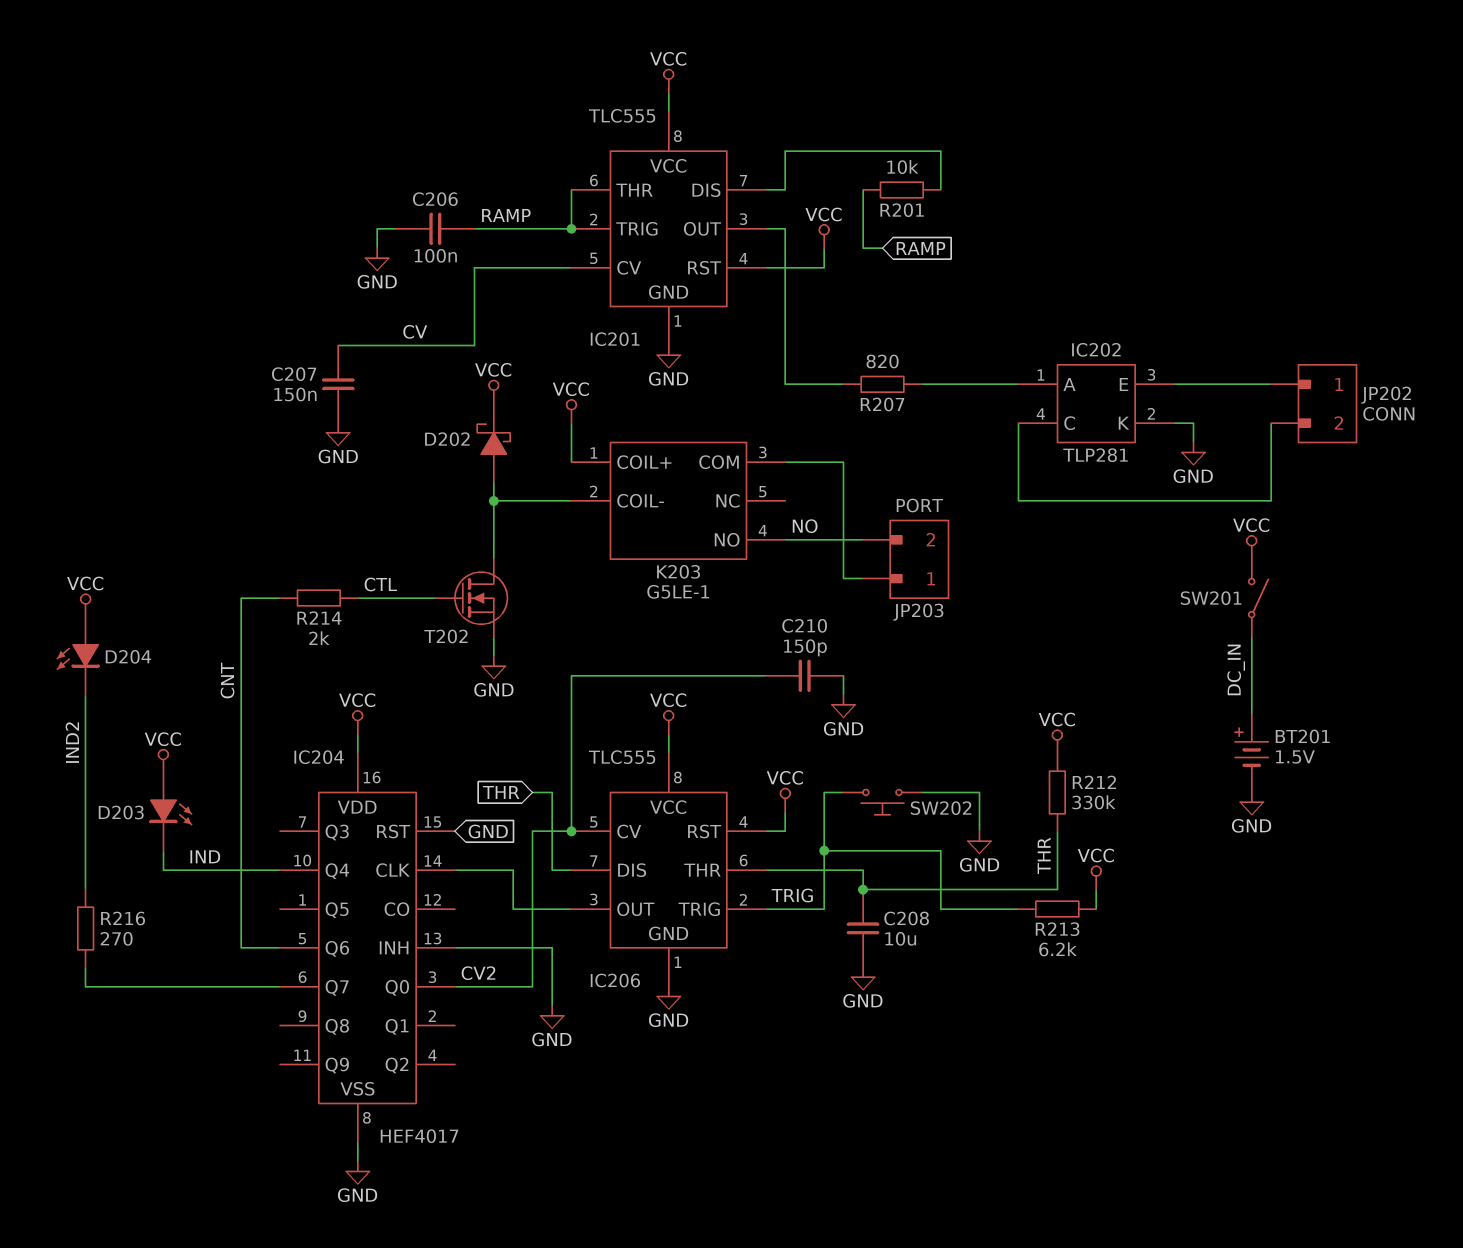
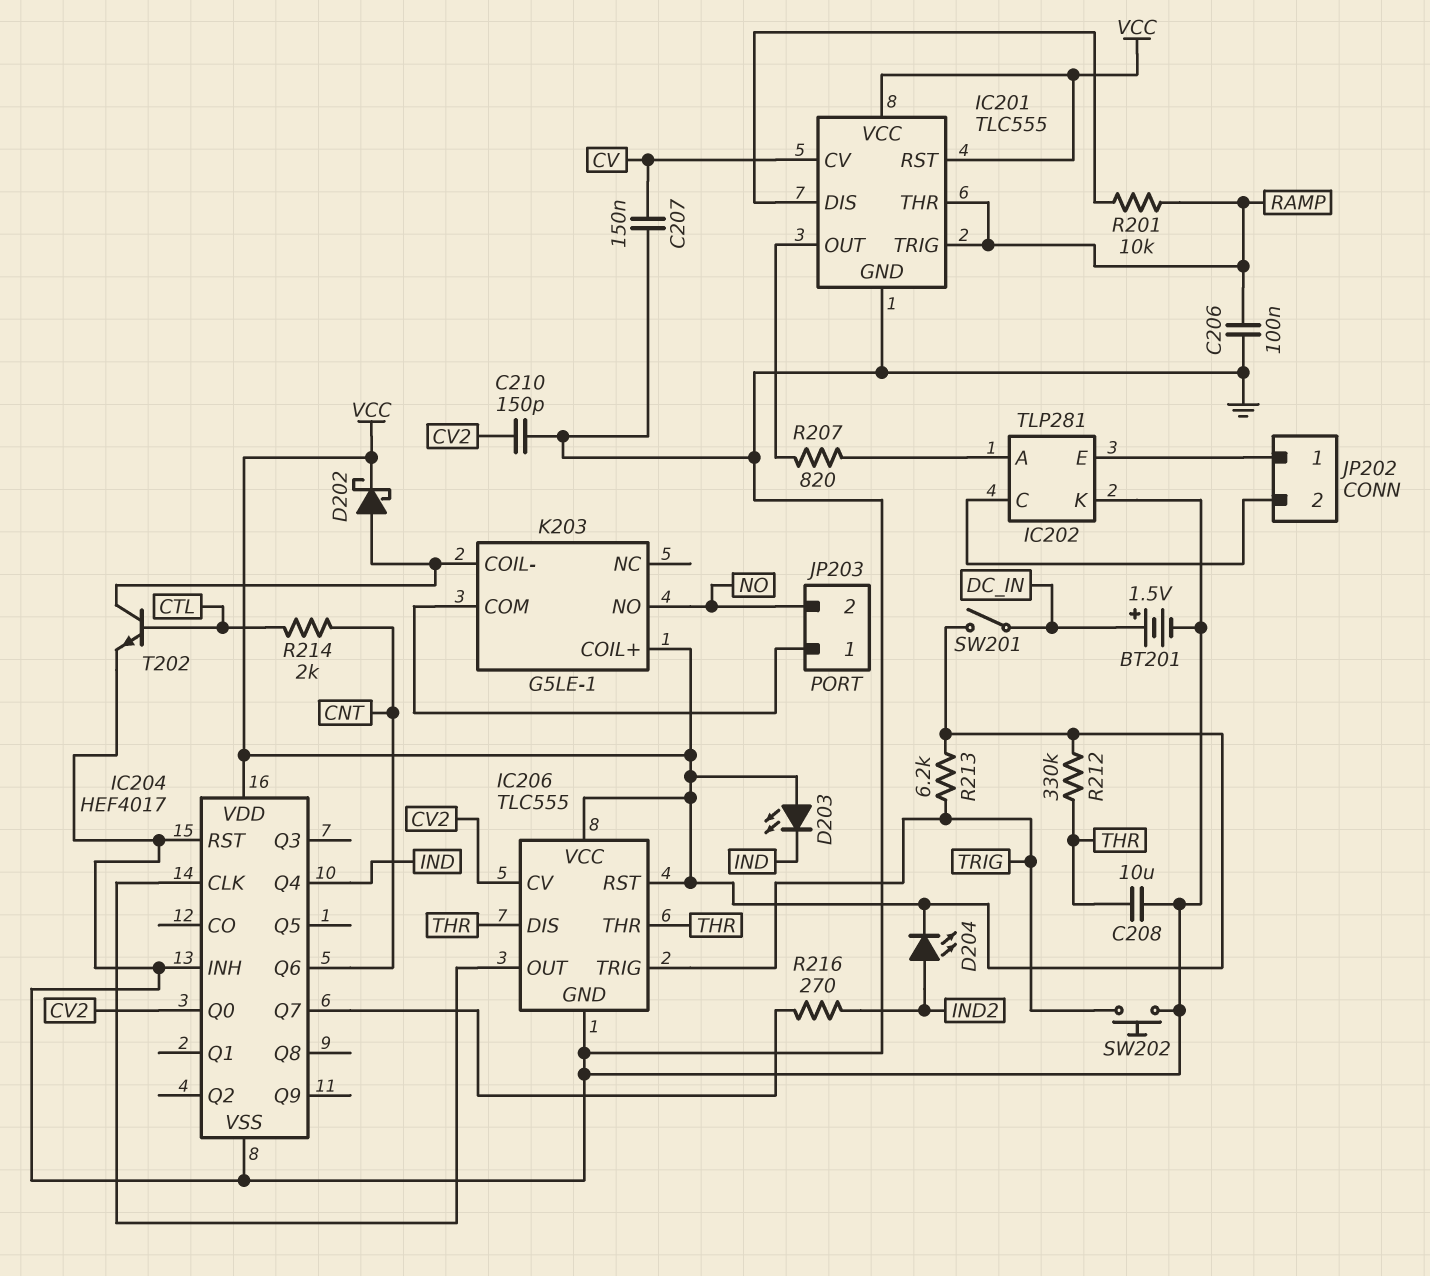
D204: LED (A VCC, K IND2) -> LED (A IND2, K VCC)
T202: NMOS (G CTL, D K203/COIL-, S GND) -> NPN (B CTL, C K203/COIL-, E GND)

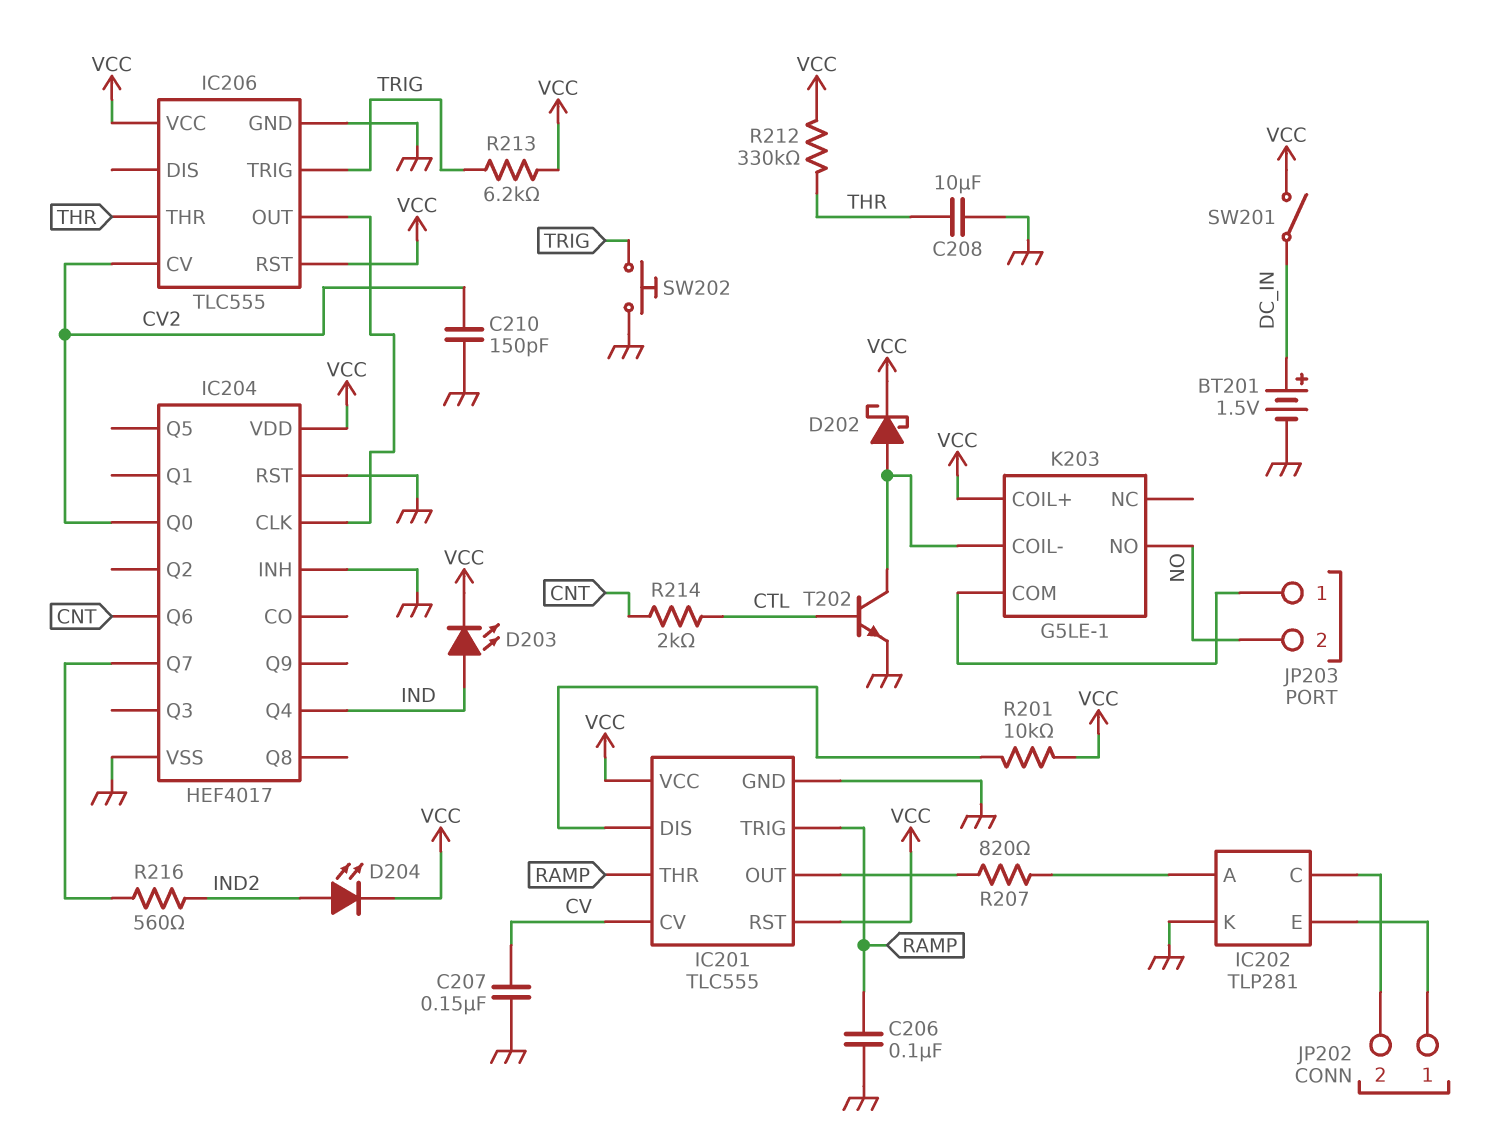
D203: LED (A VCC, K IND) -> LED (A IND, K VCC)
IC206 pin DIS: THR -> none
R201: 10k (IC201/DIS, RAMP) -> 10k (IC201/DIS, VCC)
R216: 270 (IC204/Q7, IND2) -> 560 (IC204/Q7, IND2)

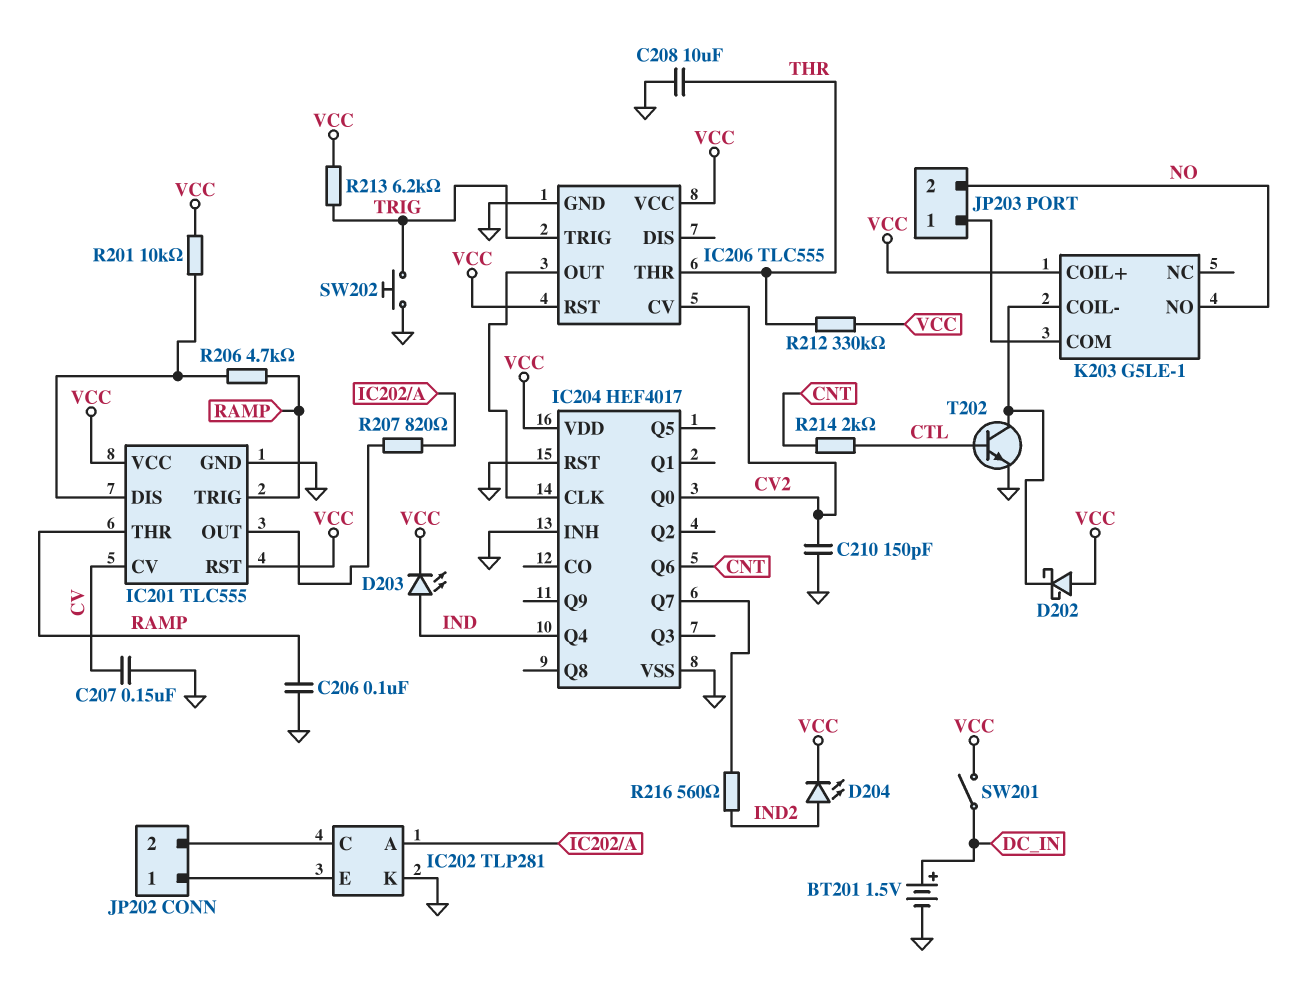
D202: schottky (A K203/COIL-, K VCC) -> schottky (A VCC, K K203/COIL-)
R206: none -> 4.7k (IC201/DIS, RAMP)

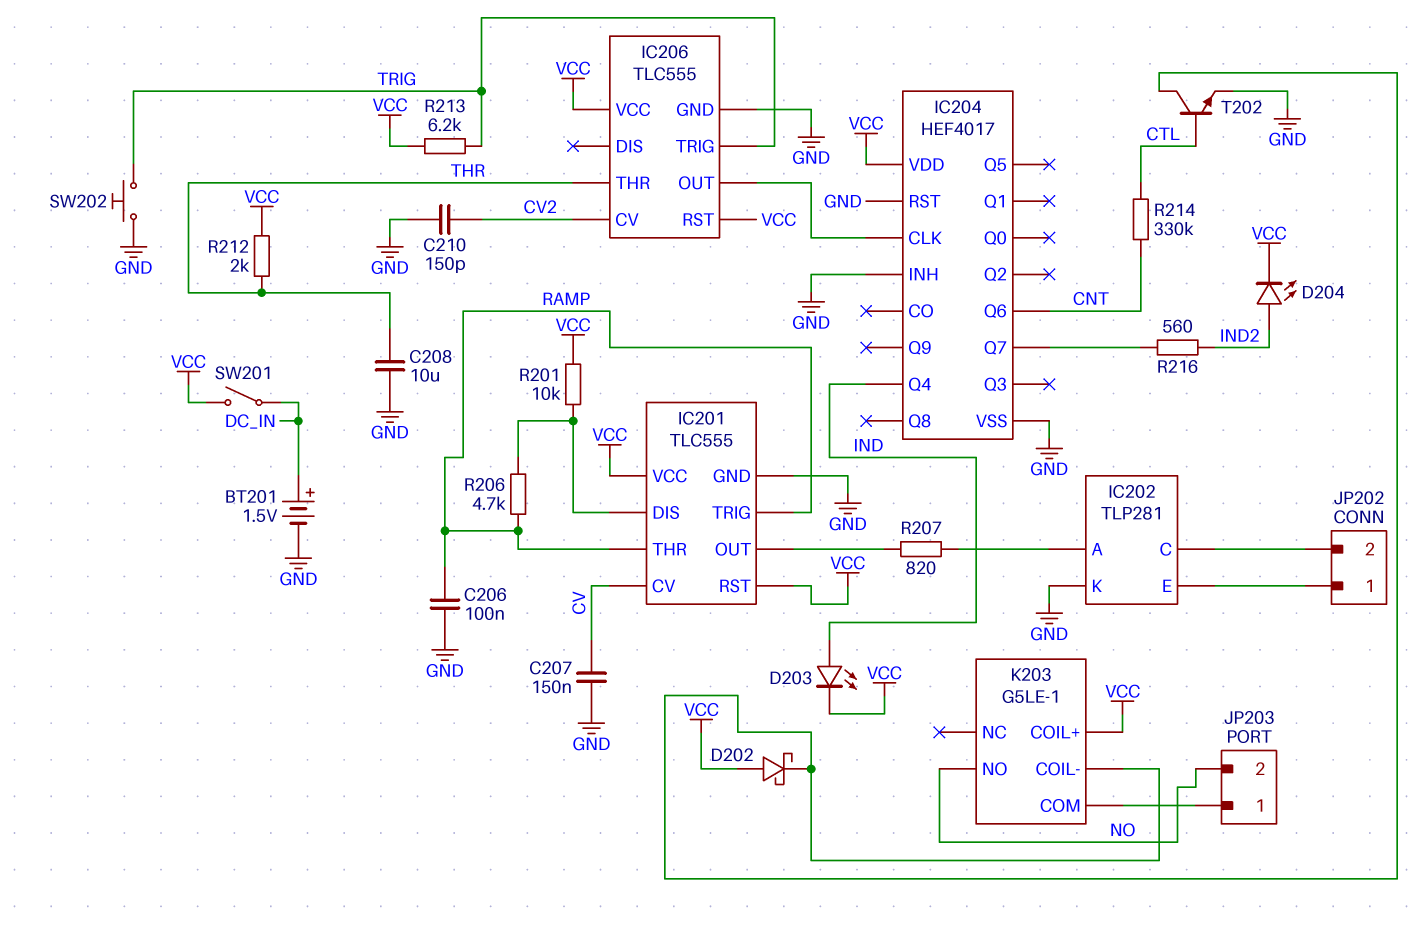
IC204 pin Q0: CV2 -> none
R212: 330k (THR, VCC) -> 2k (THR, VCC)
R214: 2k (CNT, CTL) -> 330k (CNT, CTL)

